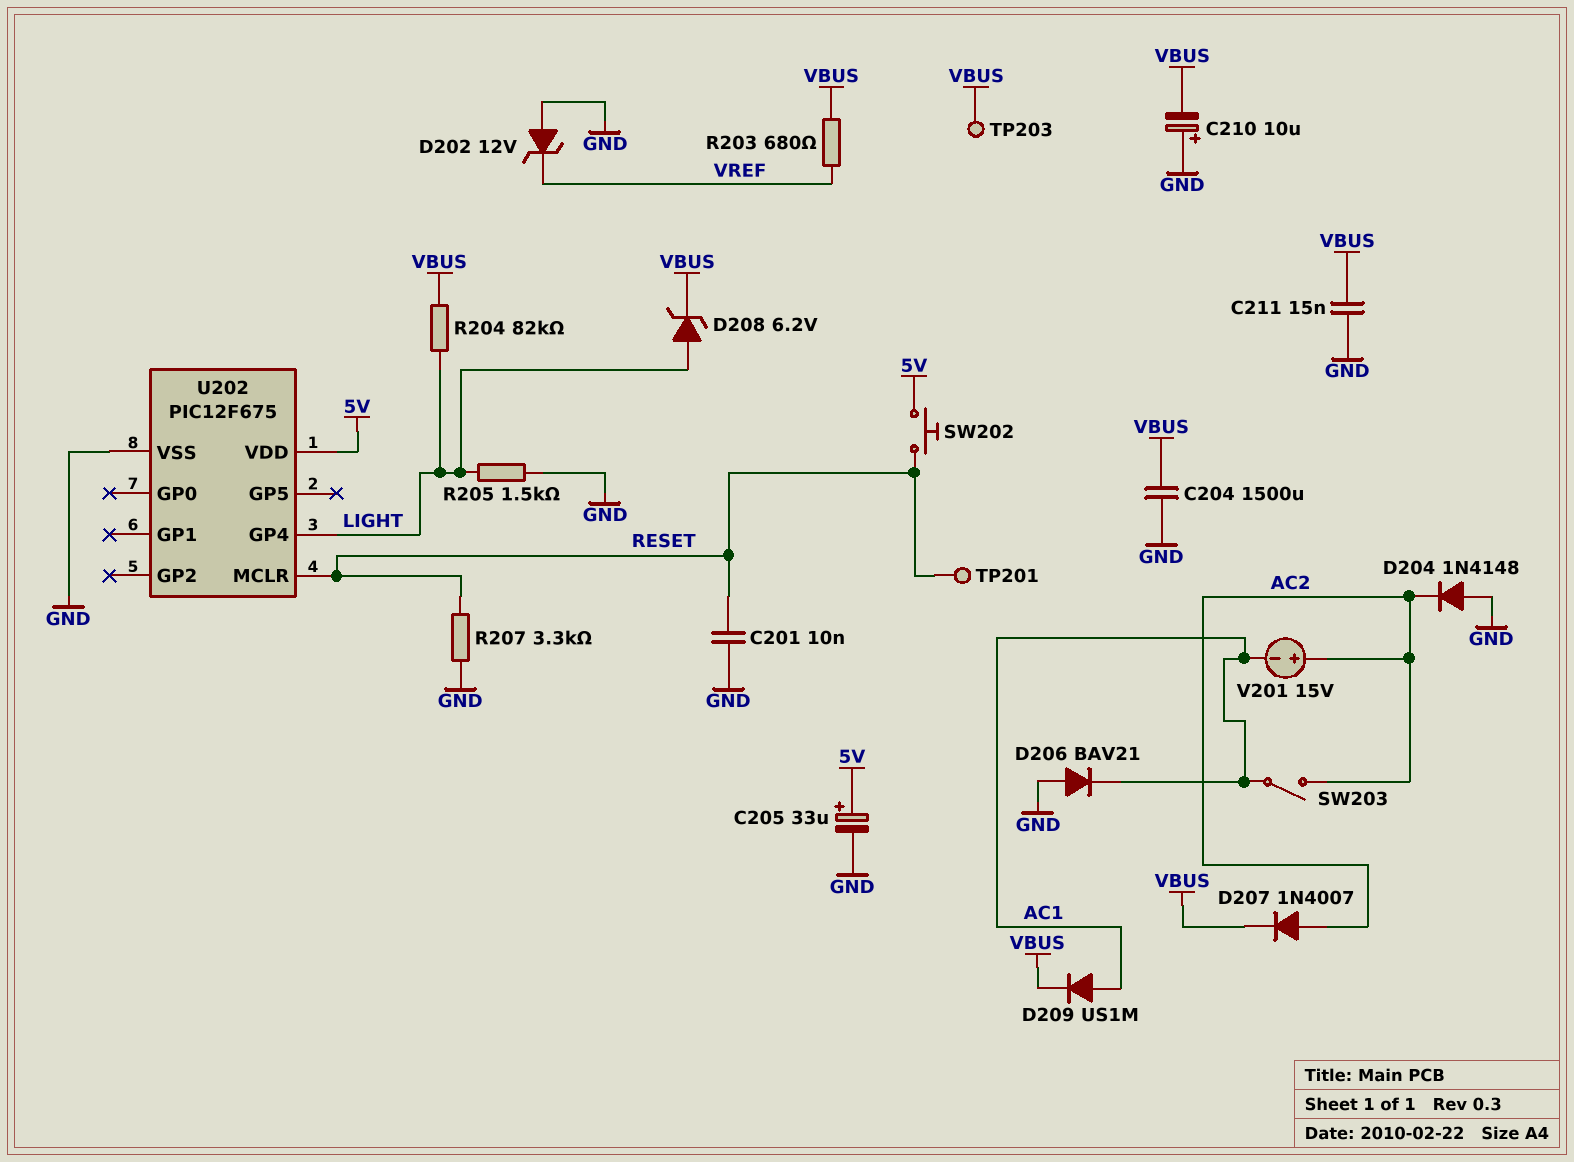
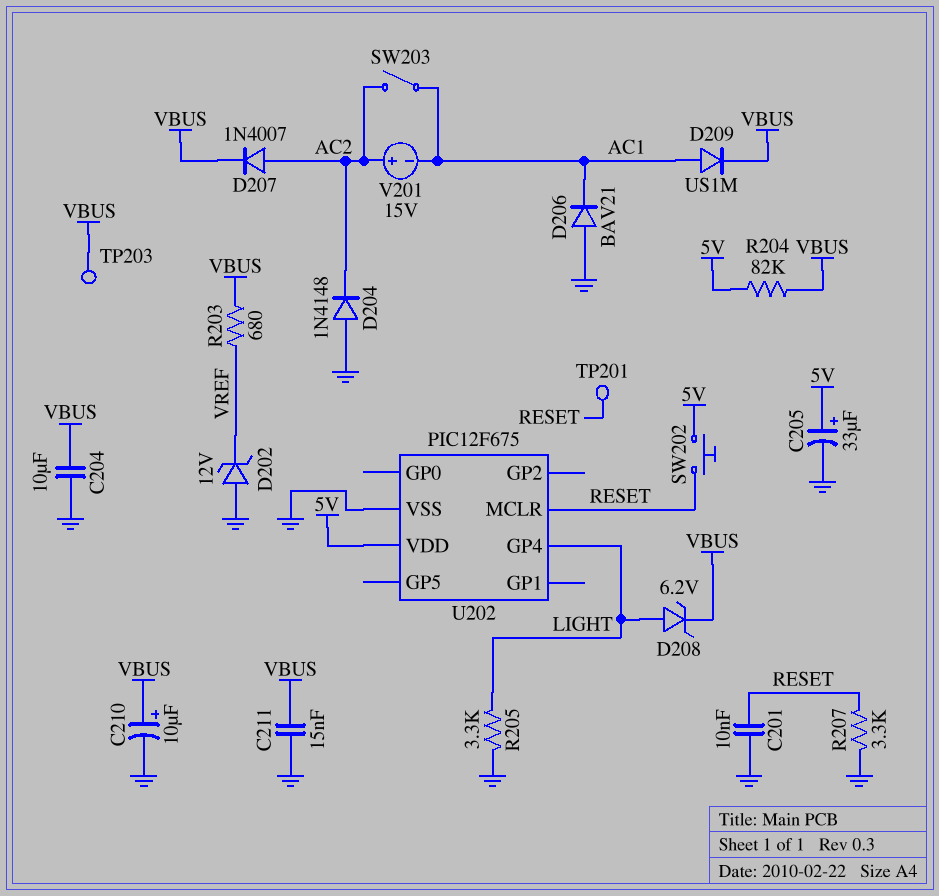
C204: 1500uF (GND, VBUS) -> 10uF (GND, VBUS)
C210: 10uF (plus GND, minus VBUS) -> 10uF (plus VBUS, minus GND)
R204: 82k (LIGHT, VBUS) -> 82k (5V, VBUS)
R205: 1.5k (GND, LIGHT) -> 3.3k (GND, LIGHT)

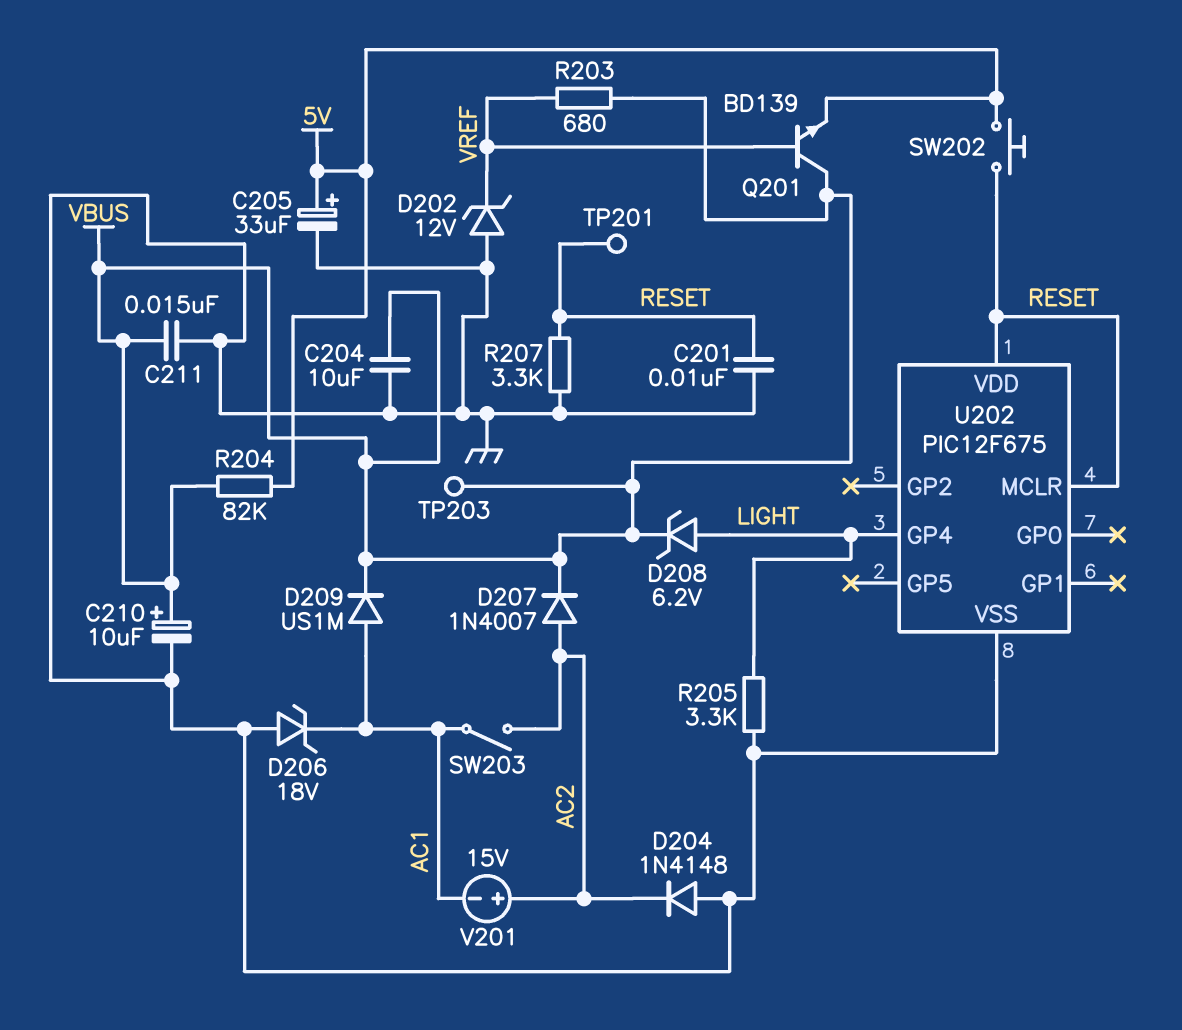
D206: diode BAV21 (A GND, K AC1) -> zener 18V (A GND, K AC1)
Q201: none -> NPN BD139 (B VREF, C VBUS, E 5V)
U202 pin VDD: 5V -> RESET

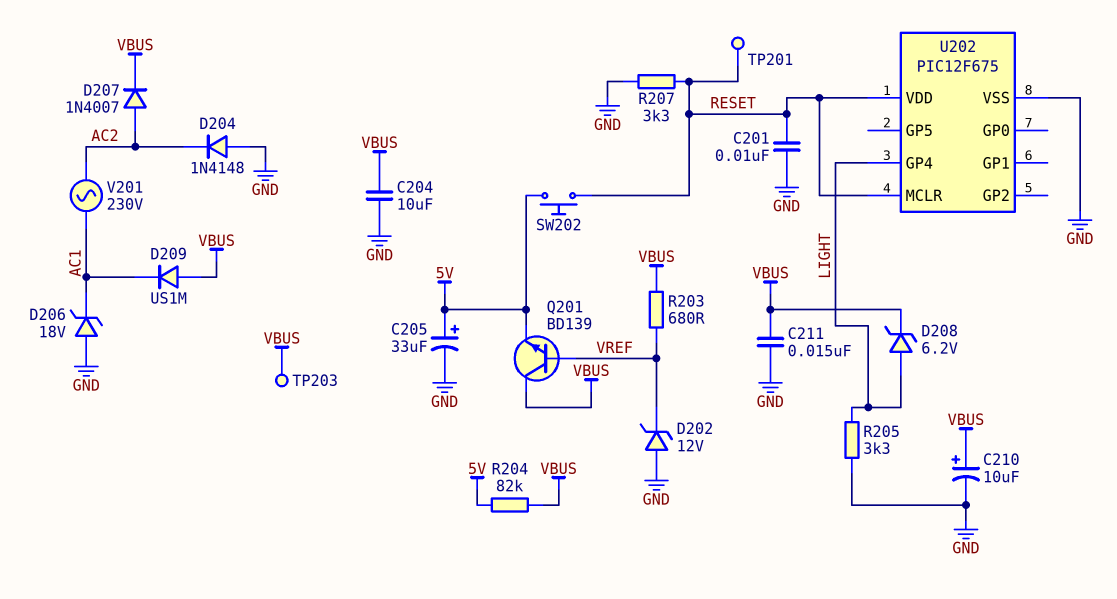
D209: diode US1M (A AC1, K VBUS) -> diode US1M (A VBUS, K AC1)
SW203: switch (AC1, AC2) -> none
V201: 15V (plus AC2, minus AC1) -> AC 230V (AC1, AC2)

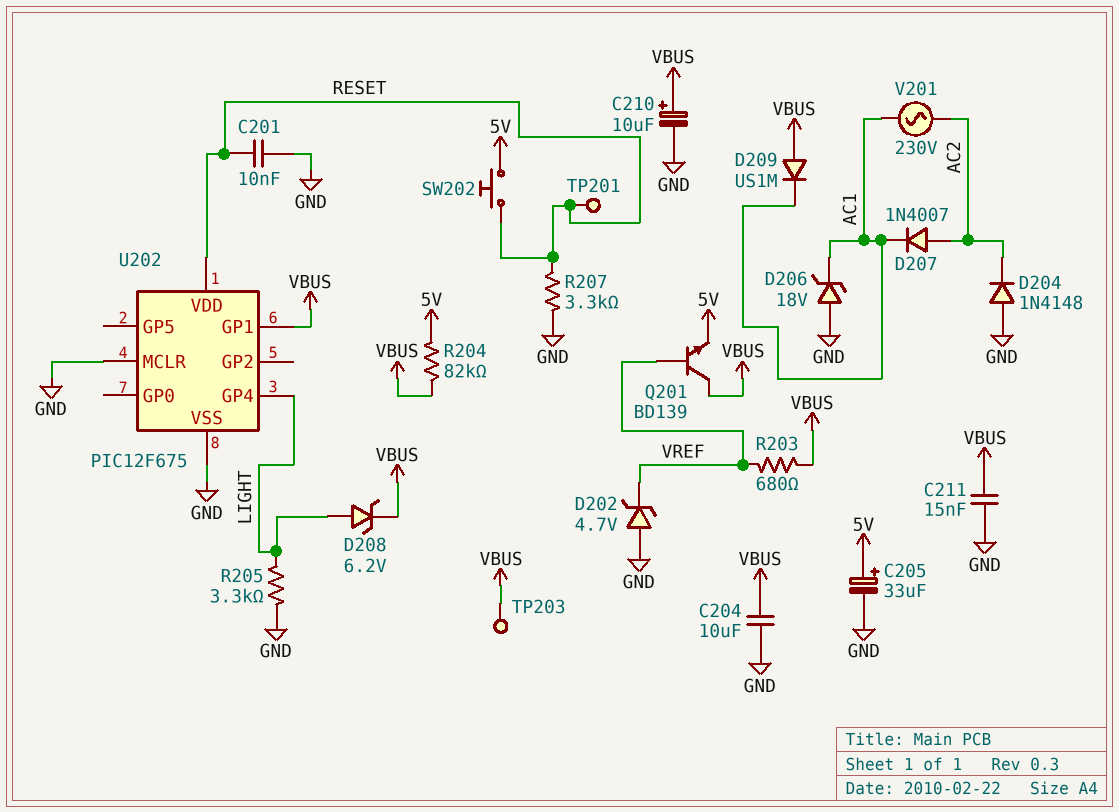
D202: zener 12V (A GND, K VREF) -> zener 4.7V (A GND, K VREF)
D207: diode 1N4007 (A AC2, K VBUS) -> diode 1N4007 (A AC2, K AC1)
U202 pin GP1: none -> VBUS
U202 pin MCLR: RESET -> GND

